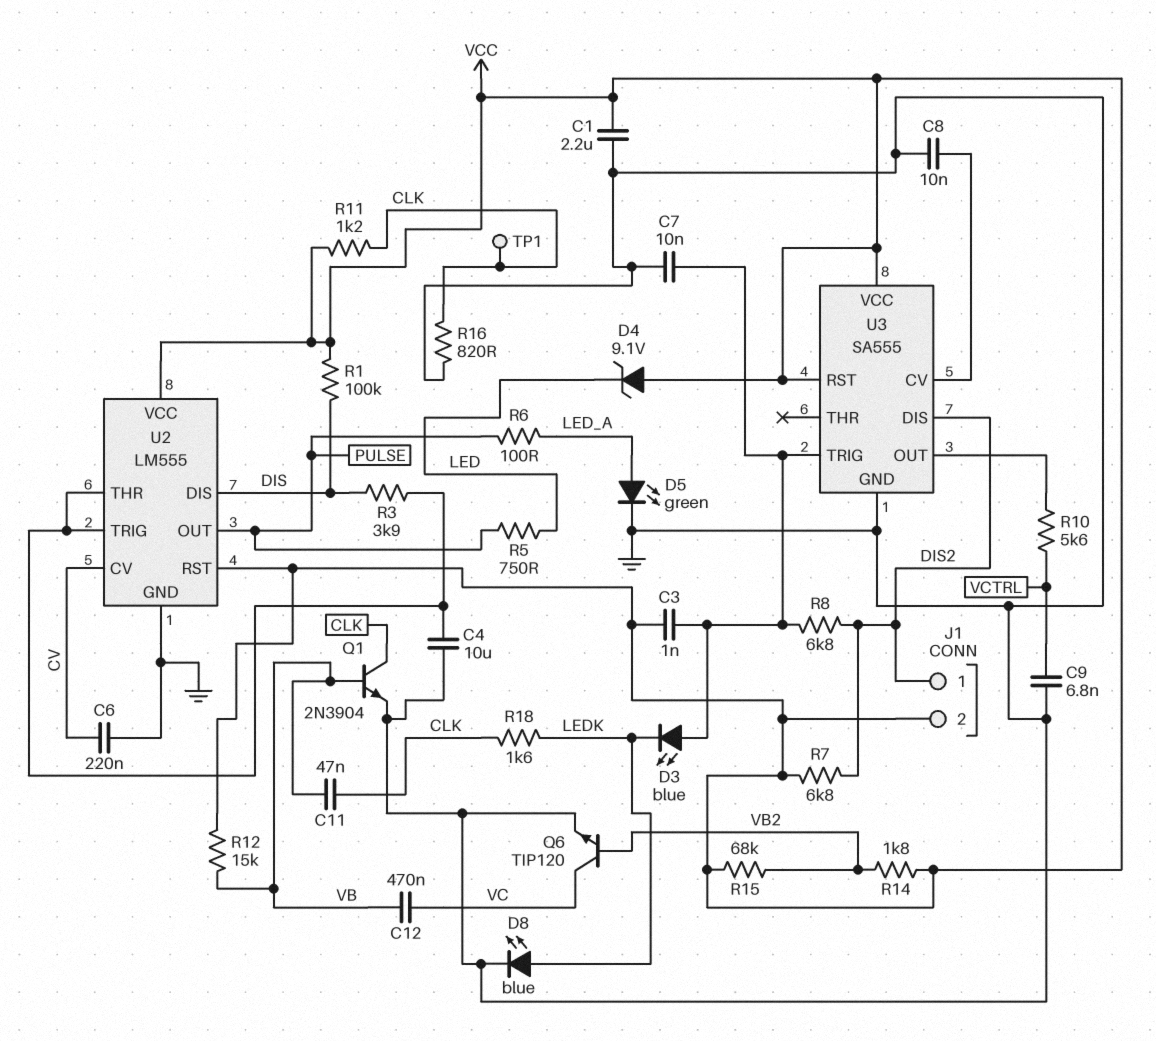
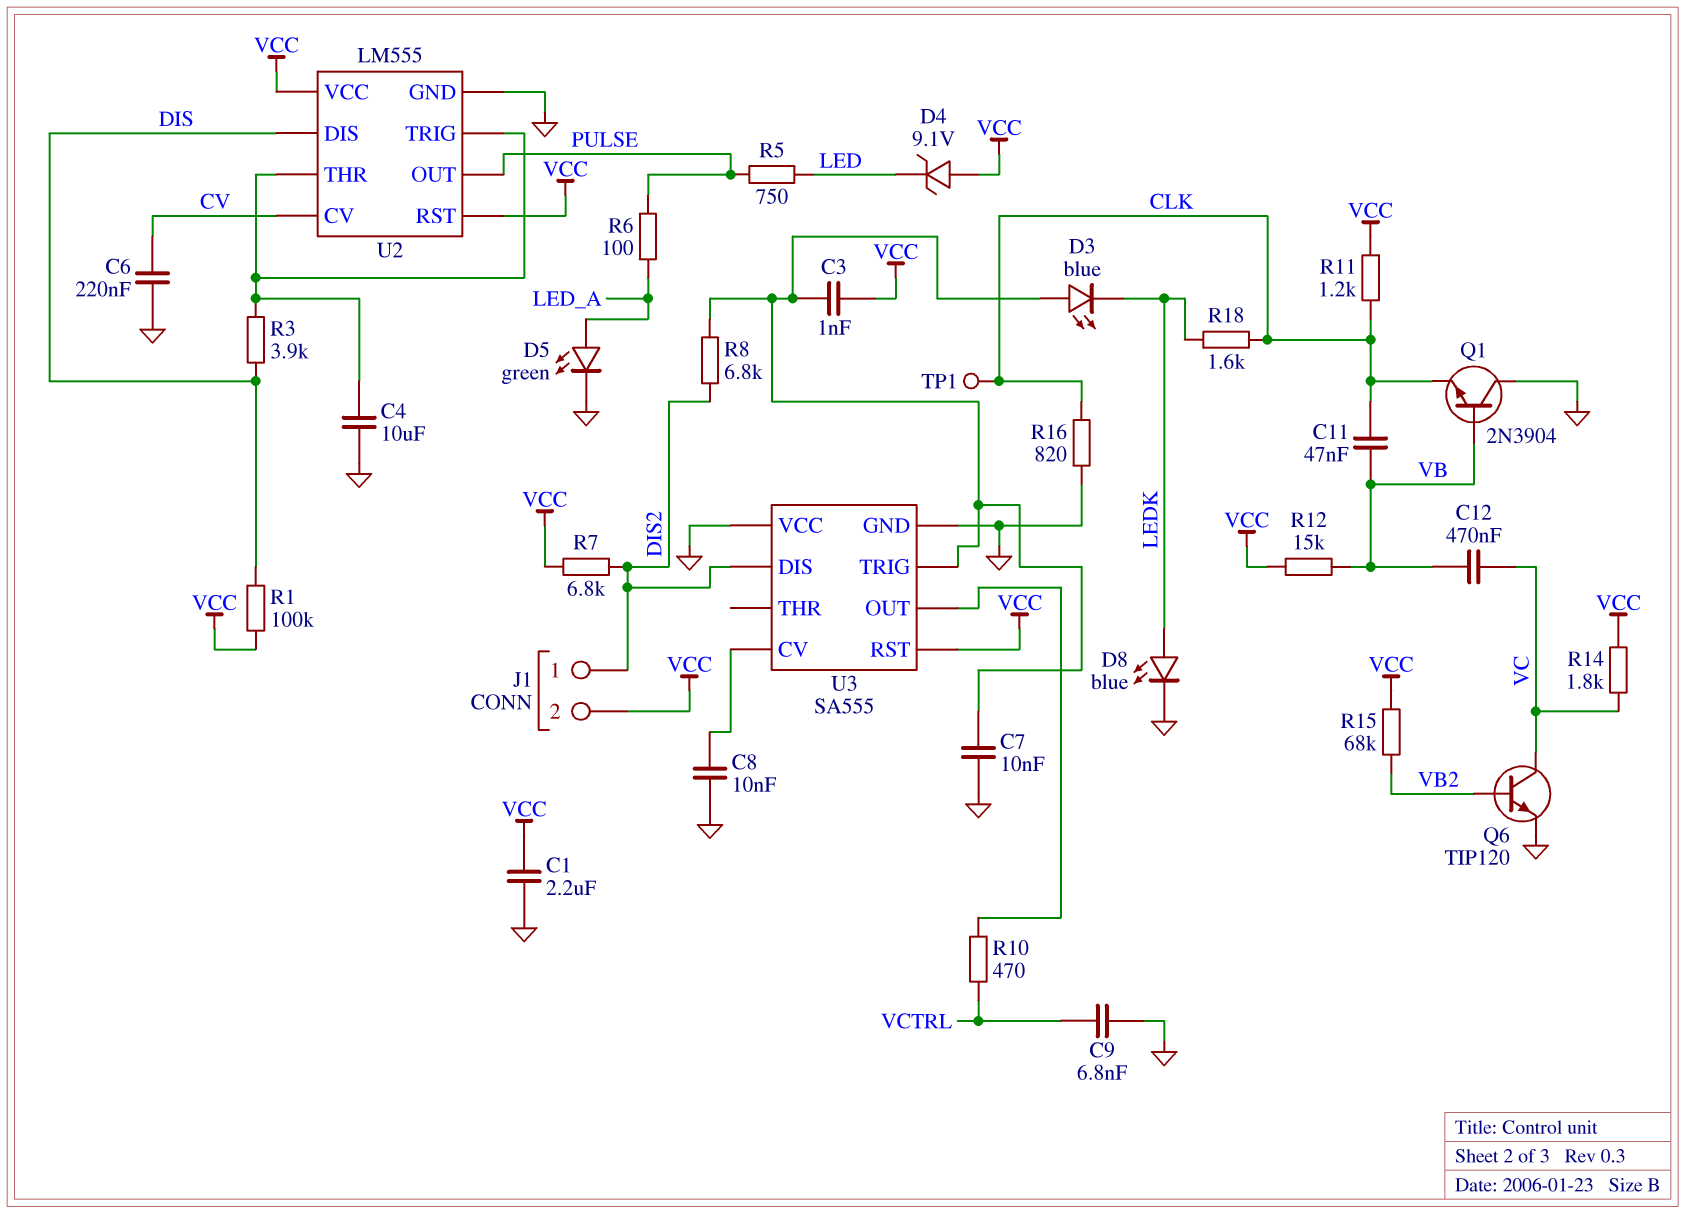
Q1: NPN 2N3904 (B VB, C CLK, E GND) -> NPN 2N3904 (B VB, C GND, E CLK)
R10: 5.6k (U3/OUT, VCTRL) -> 470 (U3/OUT, VCTRL)
R14: 1.8k (VB2, VCC) -> 1.8k (VC, VCC)
U3 pin VCC: VCC -> GND

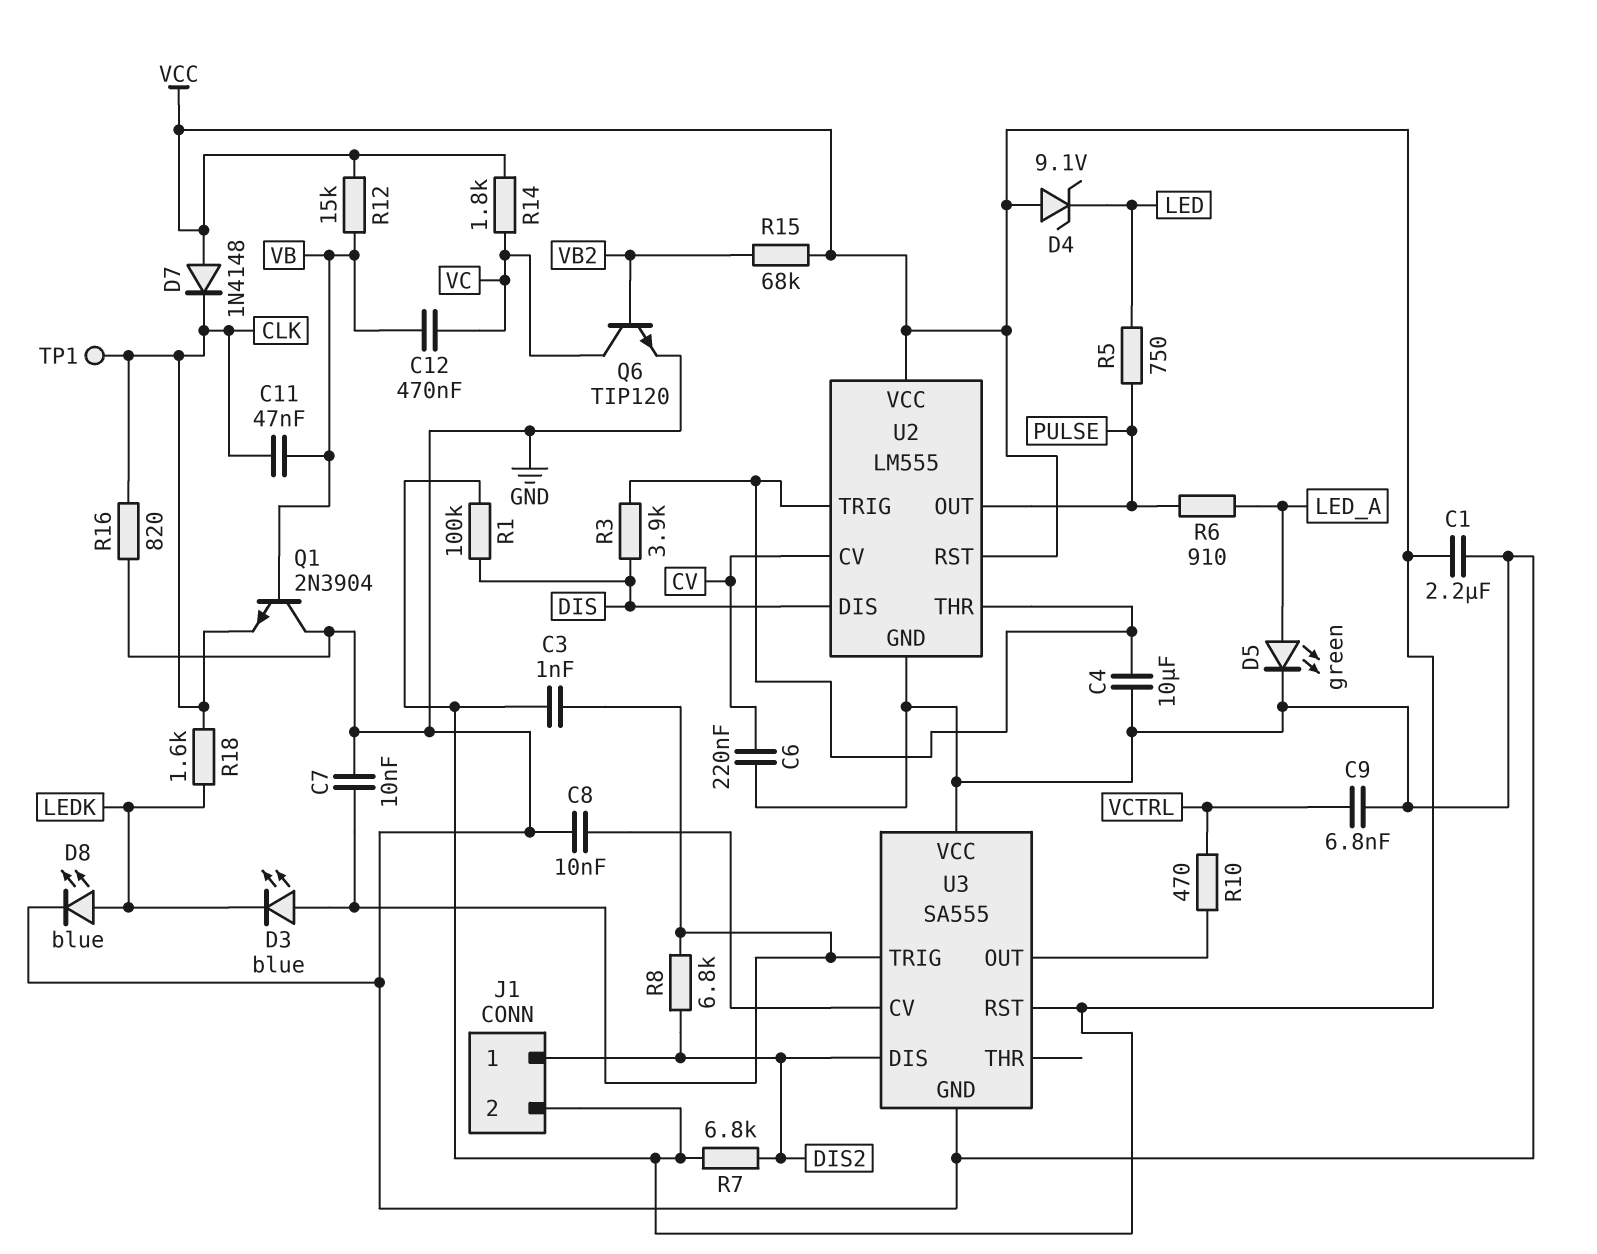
D7: none -> diode 1N4148 (A VCC, K CLK)
R6: 100 (LED_A, PULSE) -> 910 (LED_A, PULSE)
R11: 1.2k (CLK, VCC) -> none

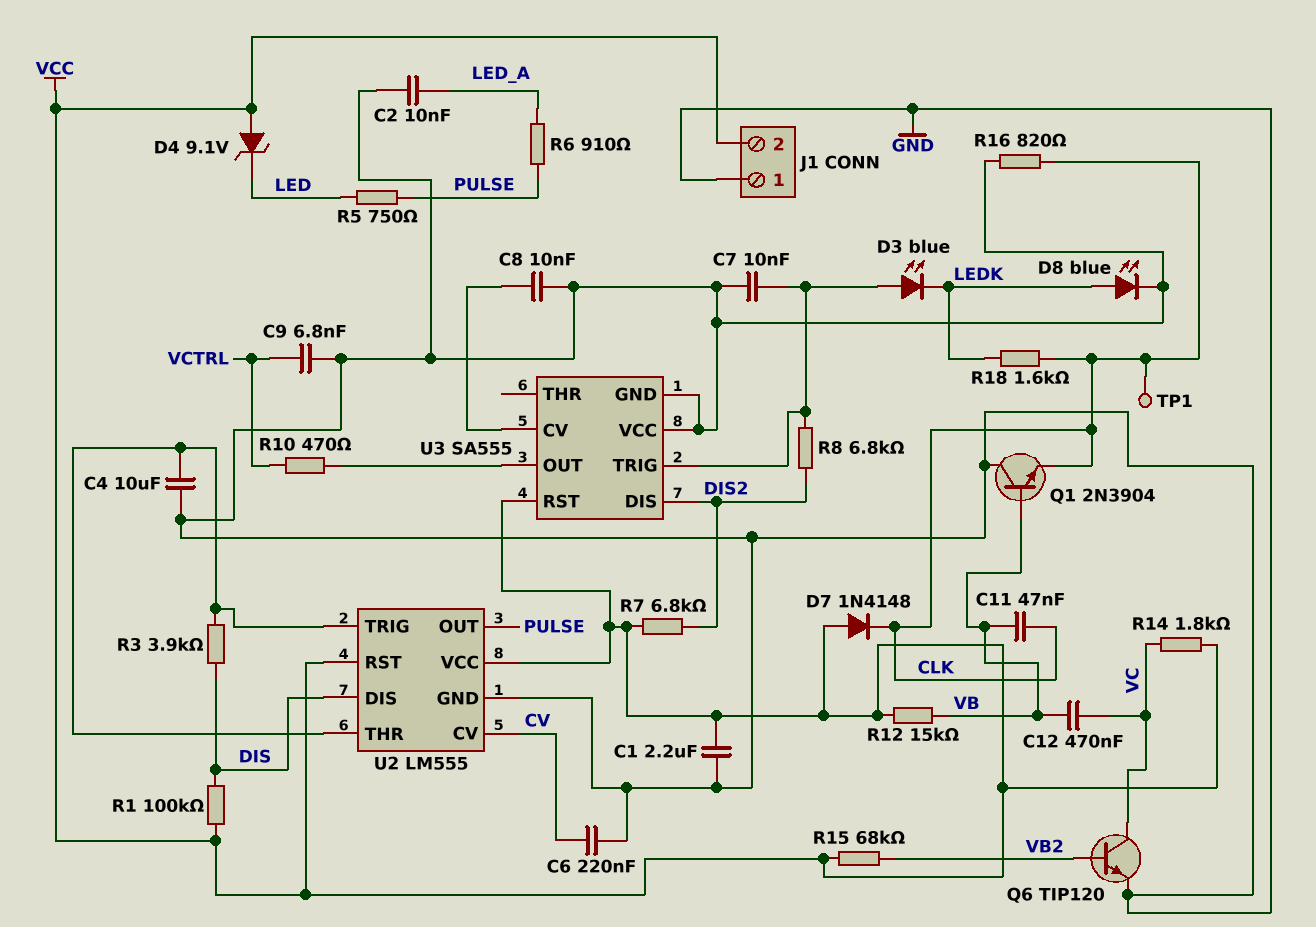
C2: none -> 10nF (GND, LED_A)
C3: 1nF (U3/TRIG, VCC) -> none
D5: LED green (A LED_A, K GND) -> none
J1 pin 1: DIS2 -> GND

